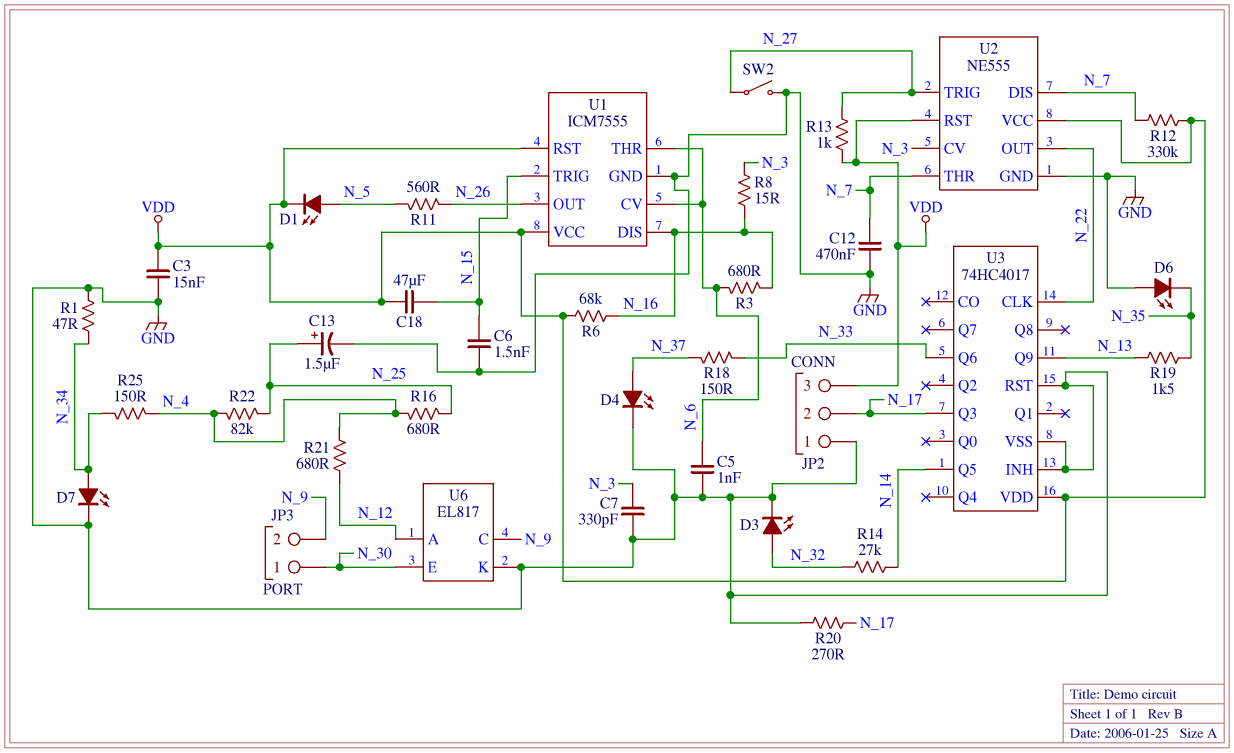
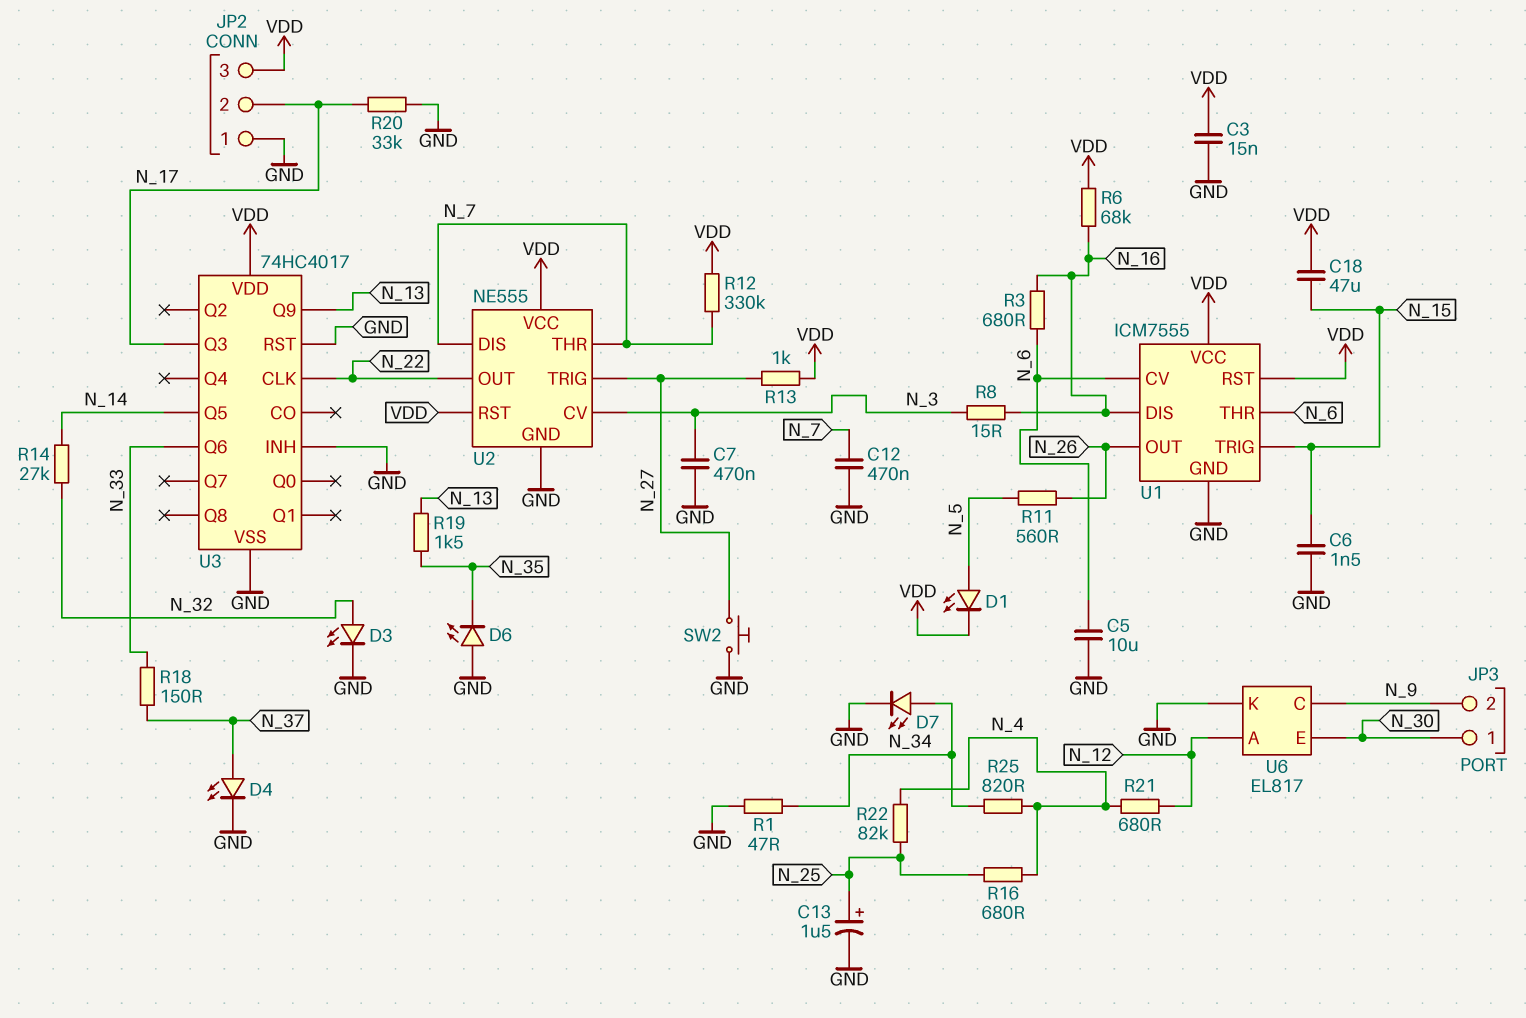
C5: 1nF (GND, N_6) -> 10uF (GND, N_6)
C7: 330pF (GND, N_3) -> 470nF (GND, N_3)
R20: 270 (GND, N_17) -> 33k (GND, N_17)
R25: 150 (N_4, N_34) -> 820 (N_4, N_34)
SW2: switch (GND, N_27) -> button (GND, N_27)

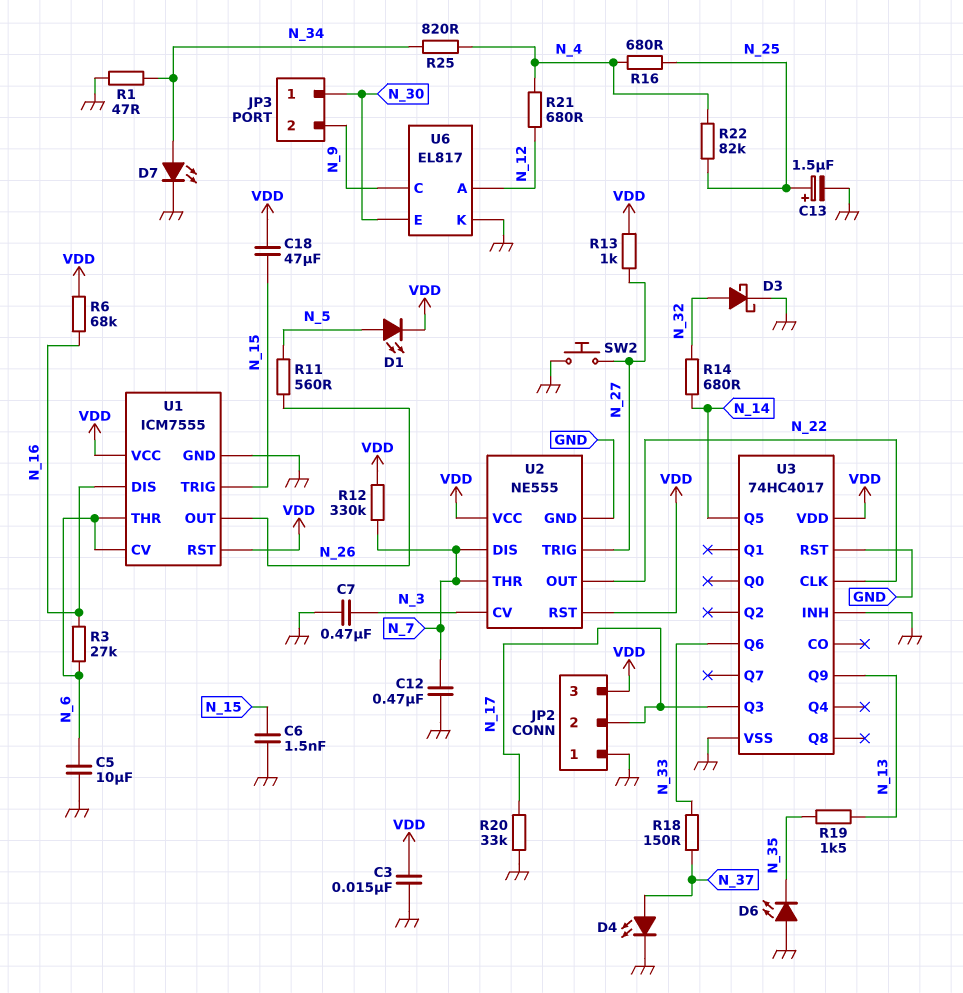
D3: LED (A N_32, K GND) -> schottky (A N_32, K GND)
R3: 680 (N_6, N_16) -> 27k (N_6, N_16)
R8: 15 (N_3, N_16) -> none
R14: 27k (N_14, N_32) -> 680 (N_14, N_32)

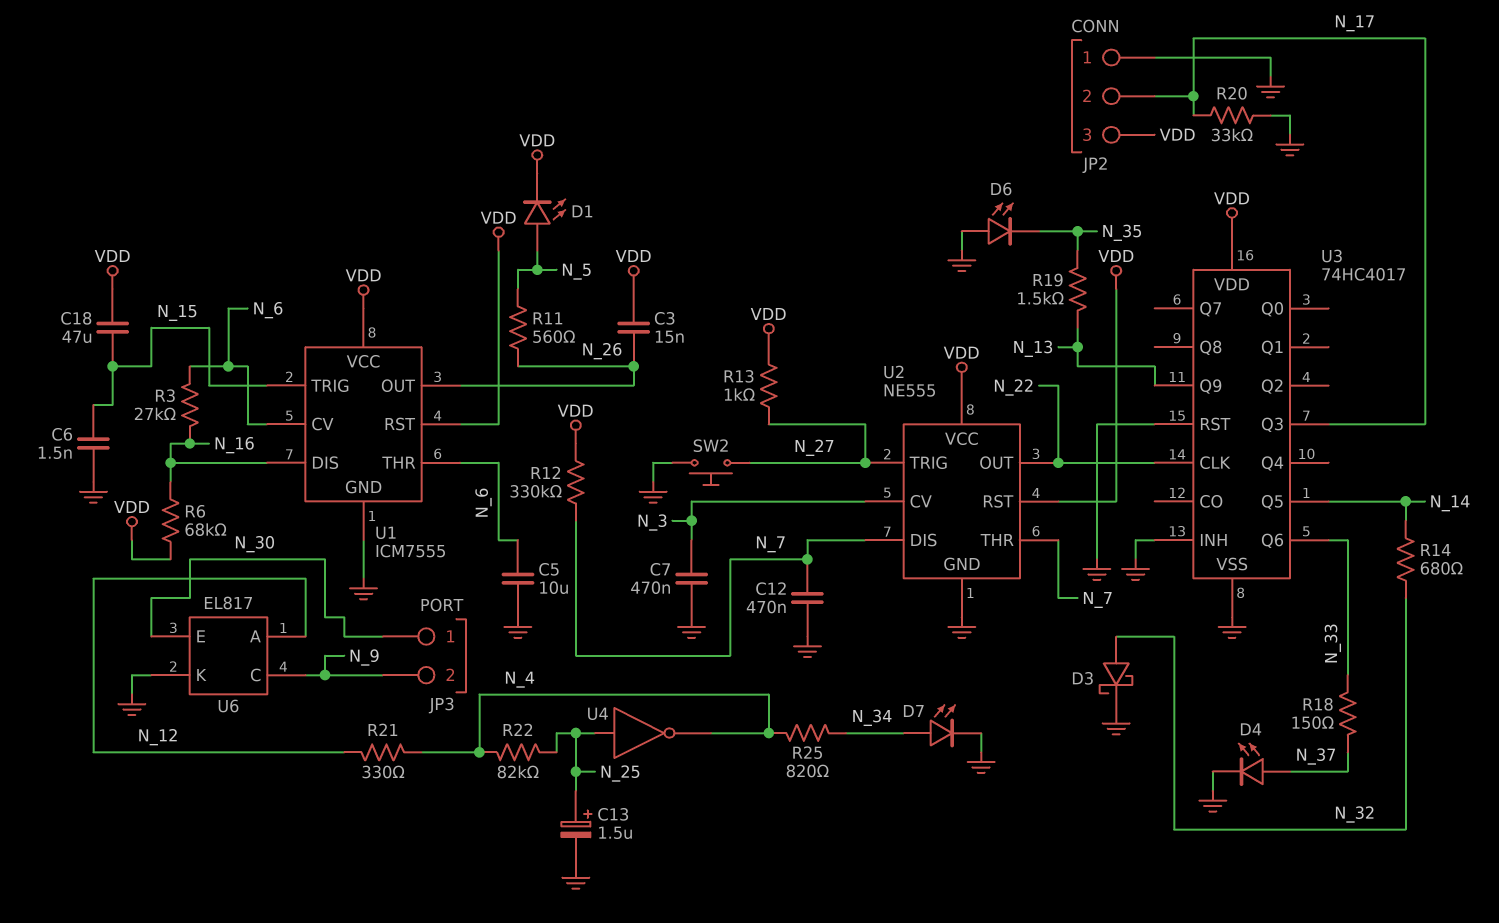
C3: 15nF (GND, VDD) -> 15nF (N_26, VDD)
R1: 47 (GND, N_34) -> none
R16: 680 (N_4, N_25) -> none
R21: 680 (N_4, N_12) -> 330 (N_4, N_12)
U4: none -> NOT (in N_25, out N_4)

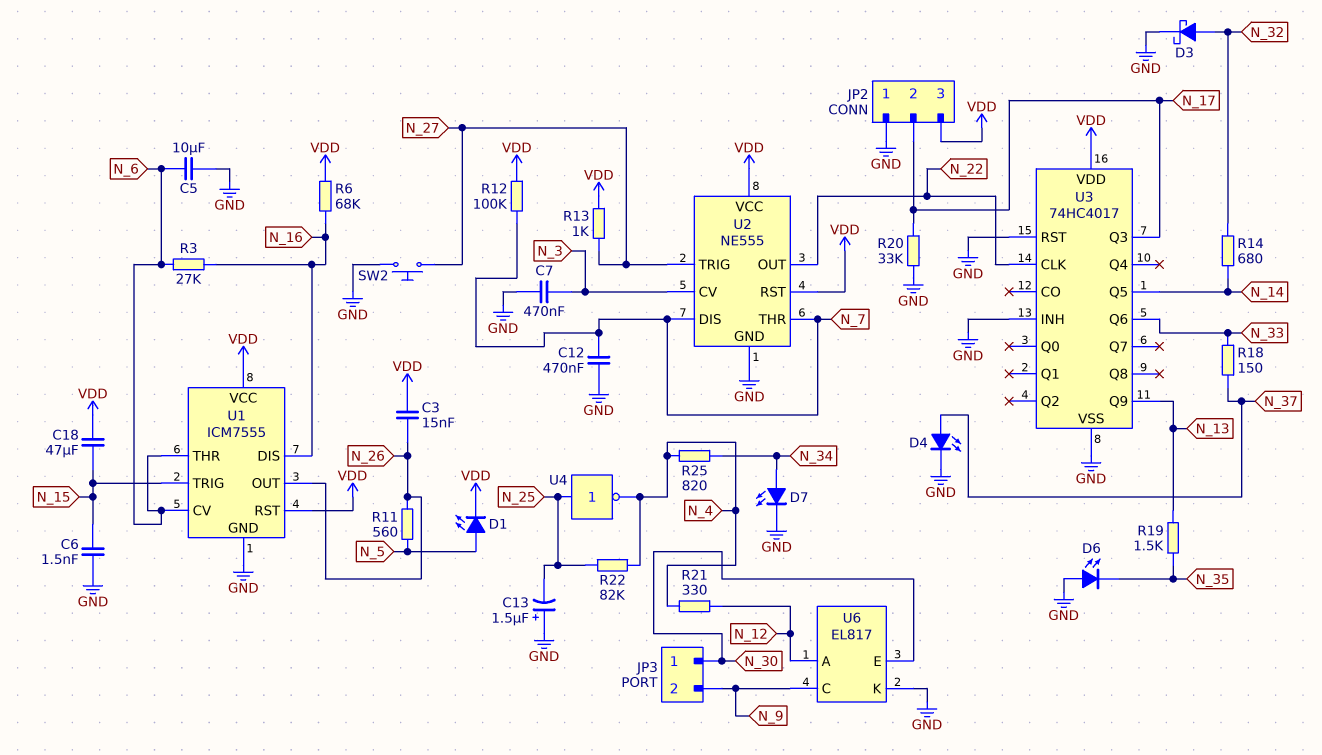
C13: 1.5uF (plus N_25, minus GND) -> 1.5uF (plus GND, minus N_25)
R12: 330k (N_7, VDD) -> 100k (N_7, VDD)

